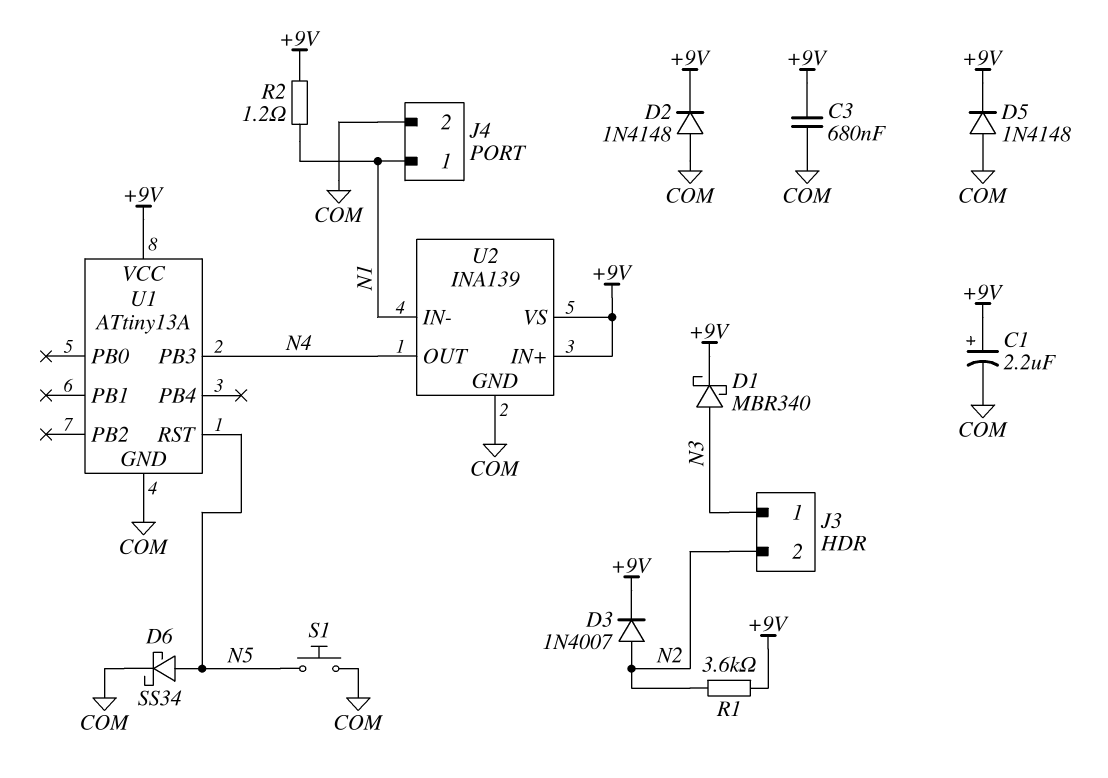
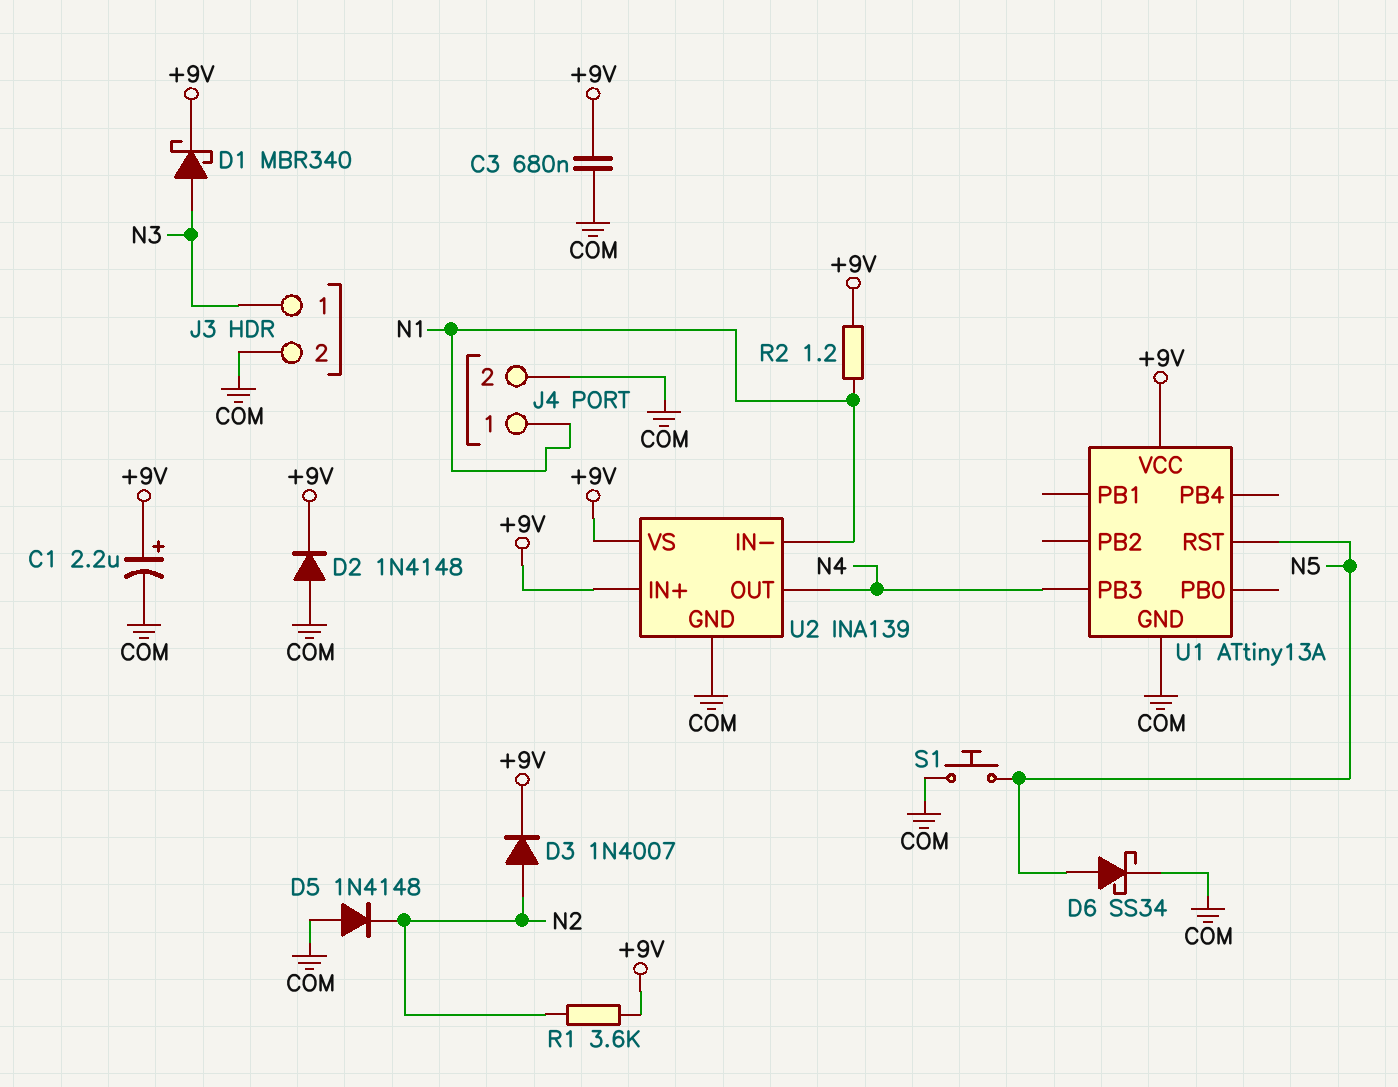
D5: diode 1N4148 (A COM, K +9V) -> diode 1N4148 (A COM, K N2)
J3 pin 2: N2 -> COM

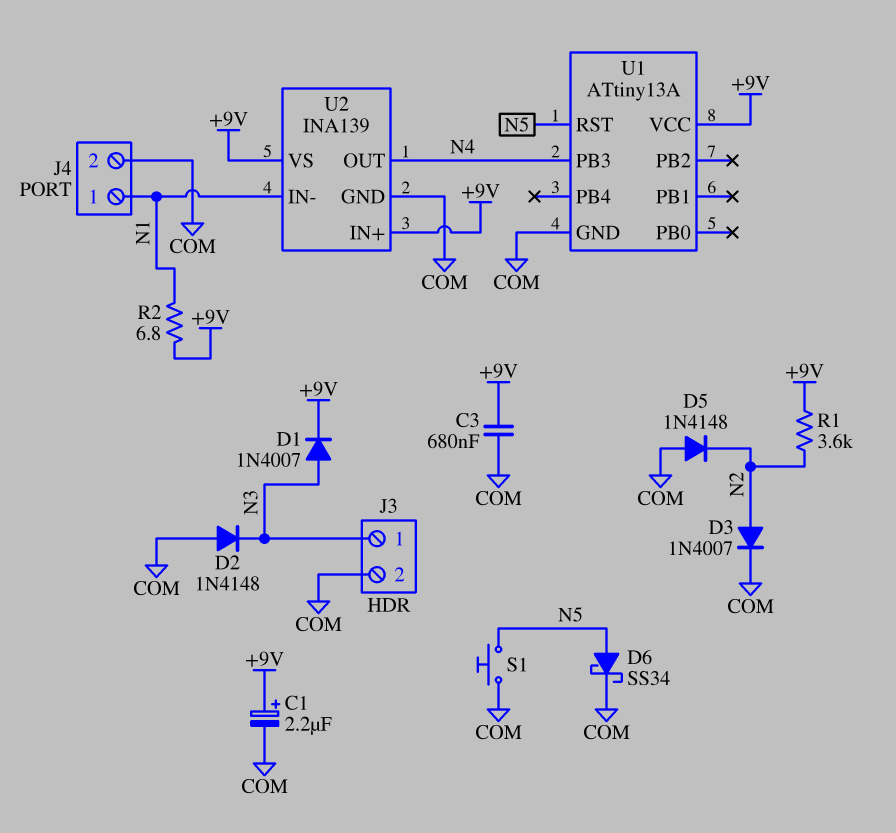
D1: schottky MBR340 (A N3, K +9V) -> diode 1N4007 (A N3, K +9V)
D2: diode 1N4148 (A COM, K +9V) -> diode 1N4148 (A COM, K N3)
D3: diode 1N4007 (A N2, K +9V) -> diode 1N4007 (A N2, K COM)
R2: 1.2 (+9V, N1) -> 6.8 (+9V, N1)

